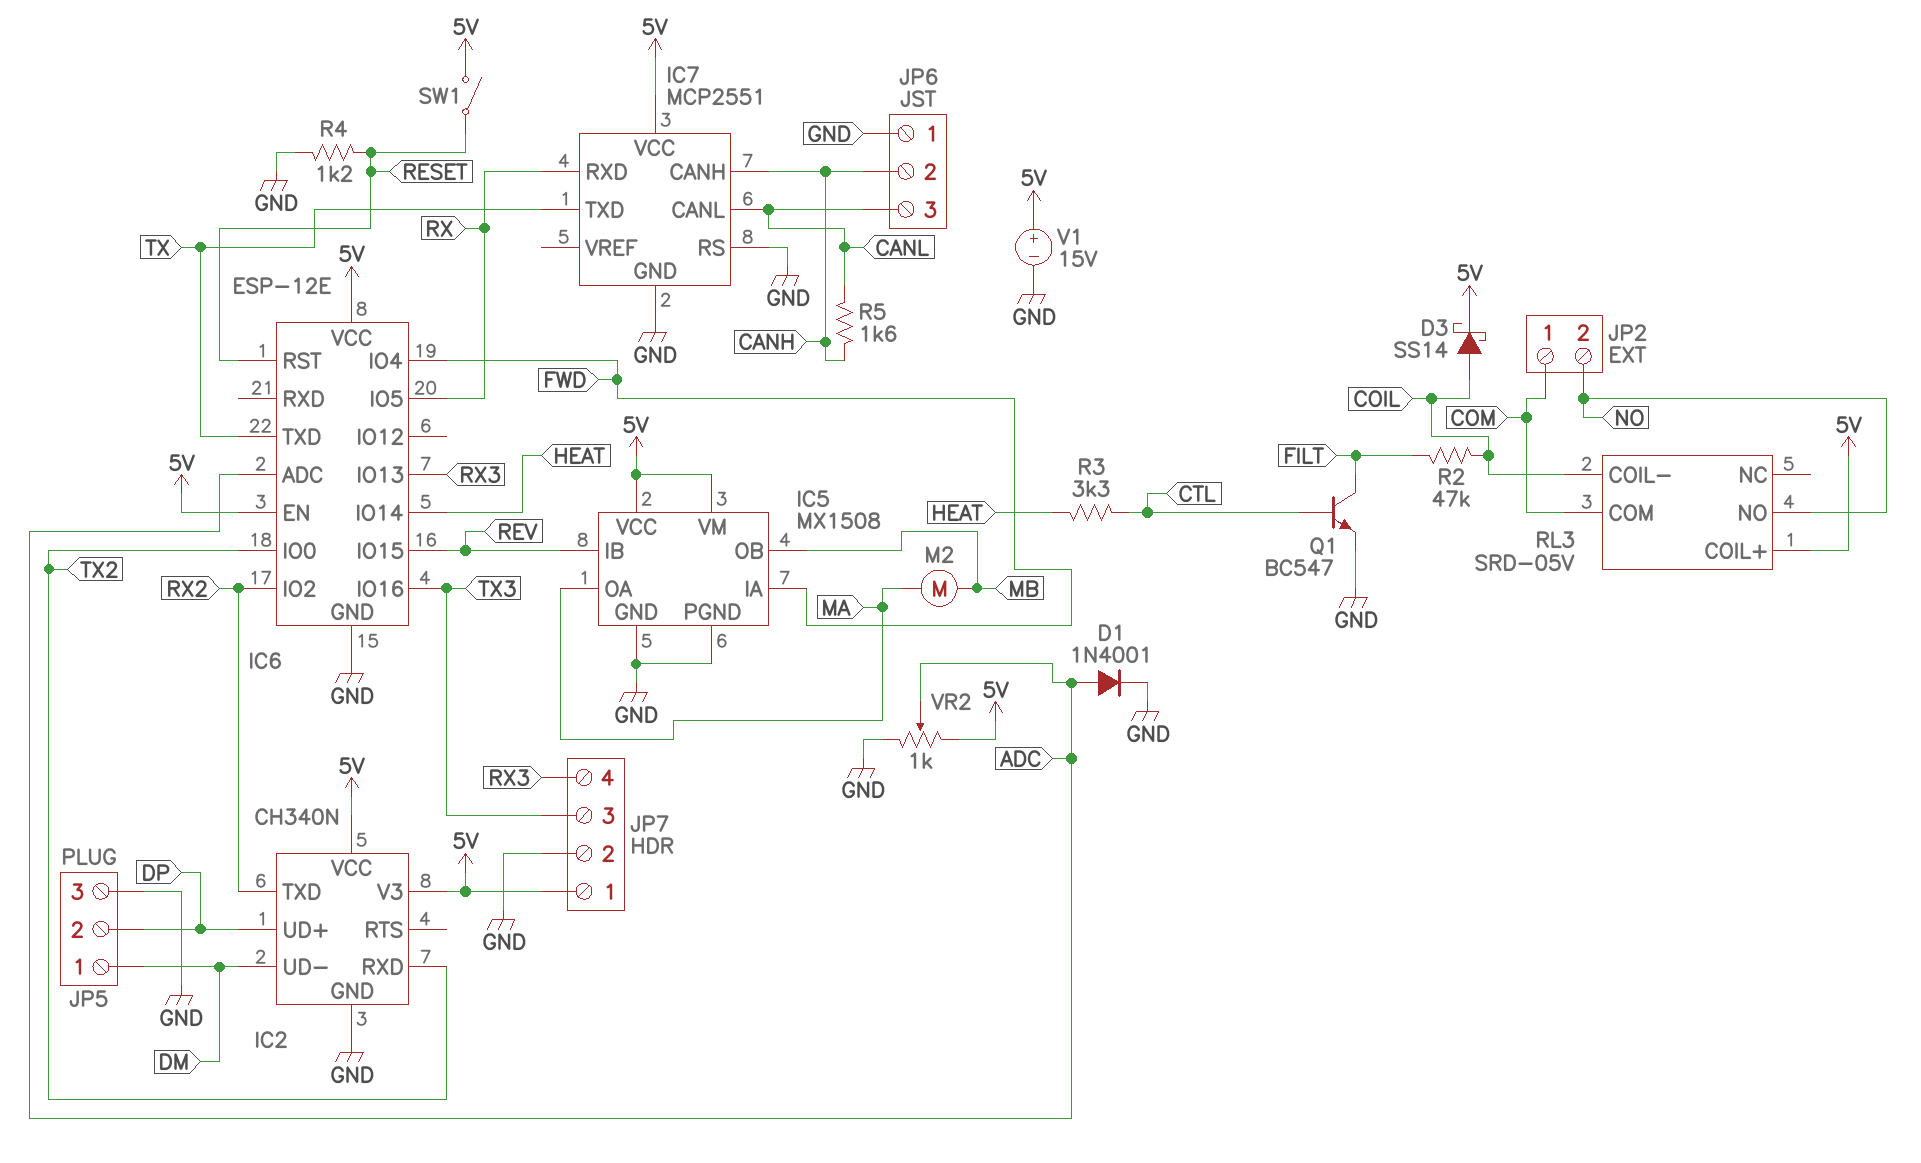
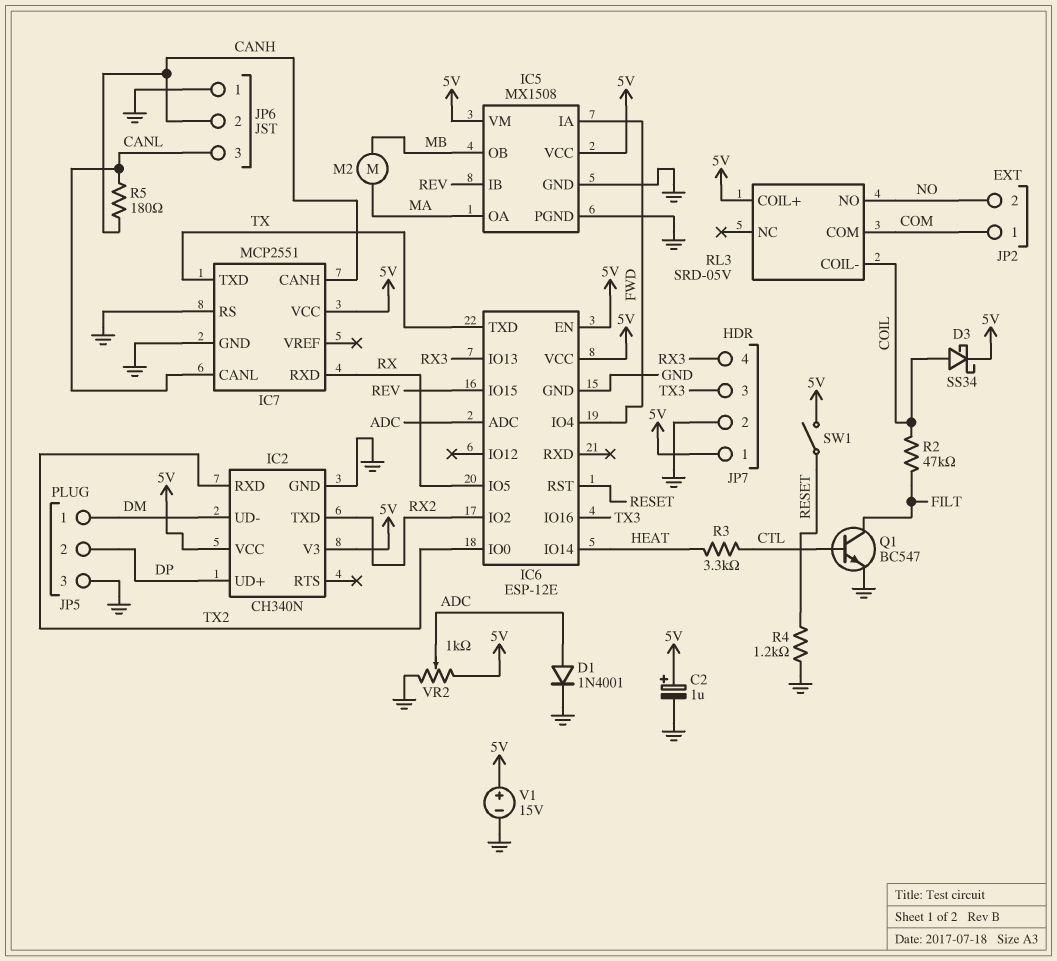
C2: none -> 1uF (plus 5V, minus GND)
D3: schottky SS14 (A COIL, K 5V) -> schottky SS34 (A COIL, K 5V)
R5: 1.6k (CANH, CANL) -> 180 (CANH, CANL)

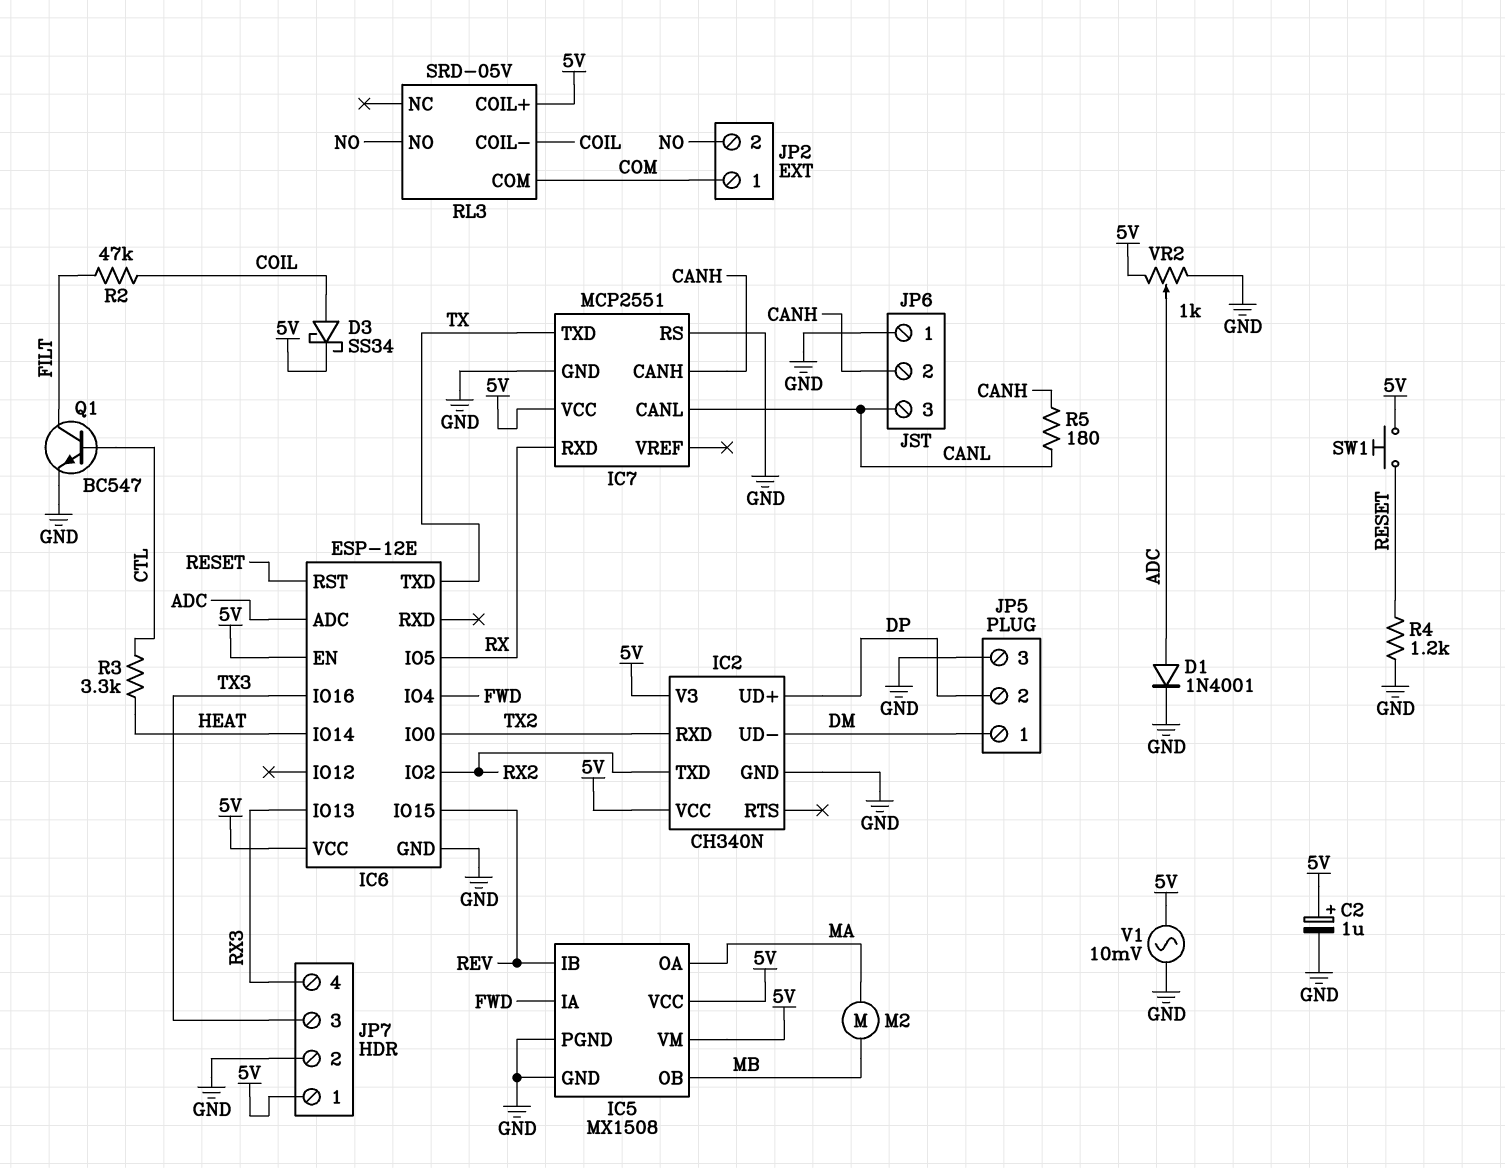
SW1: switch (5V, RESET) -> button (5V, RESET)
V1: 15V (plus 5V, minus GND) -> AC 10mV (5V, GND)

